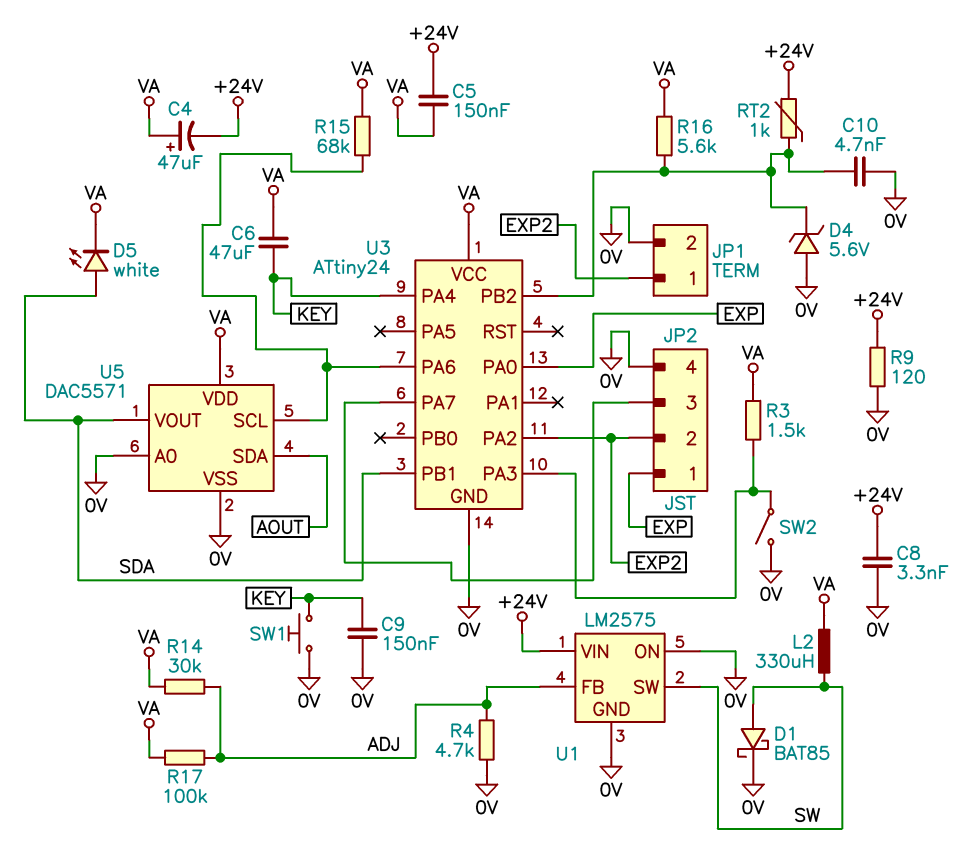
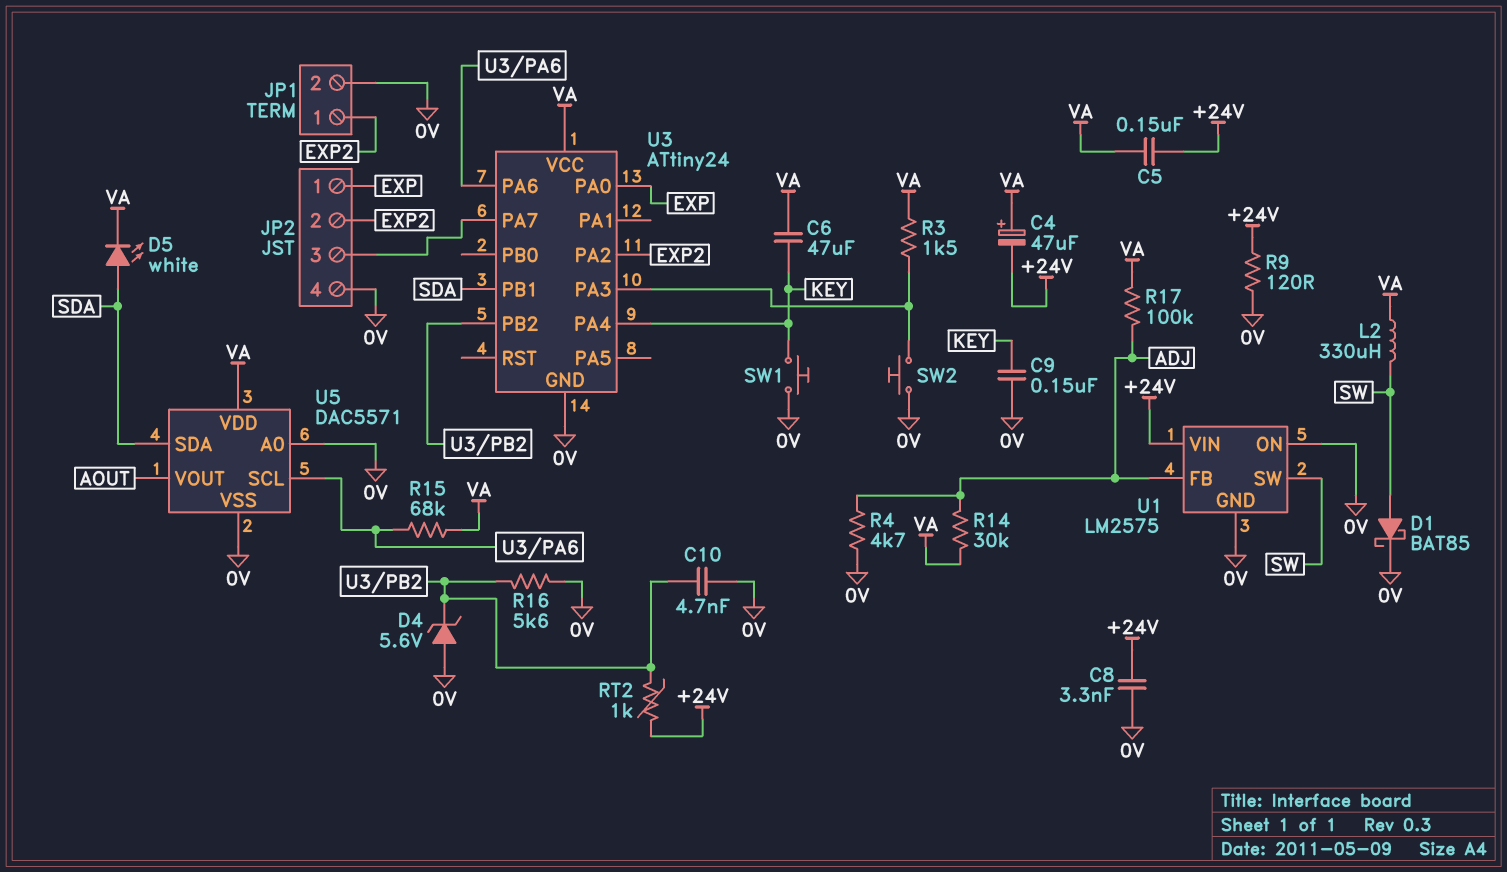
R16: 5.6k (U3/PB2, VA) -> 5.6k (0V, U3/PB2)
SW2: switch (0V, U3/PA3) -> button (0V, U3/PA3)
U5 pin SDA: AOUT -> SDA
U5 pin VOUT: SDA -> AOUT

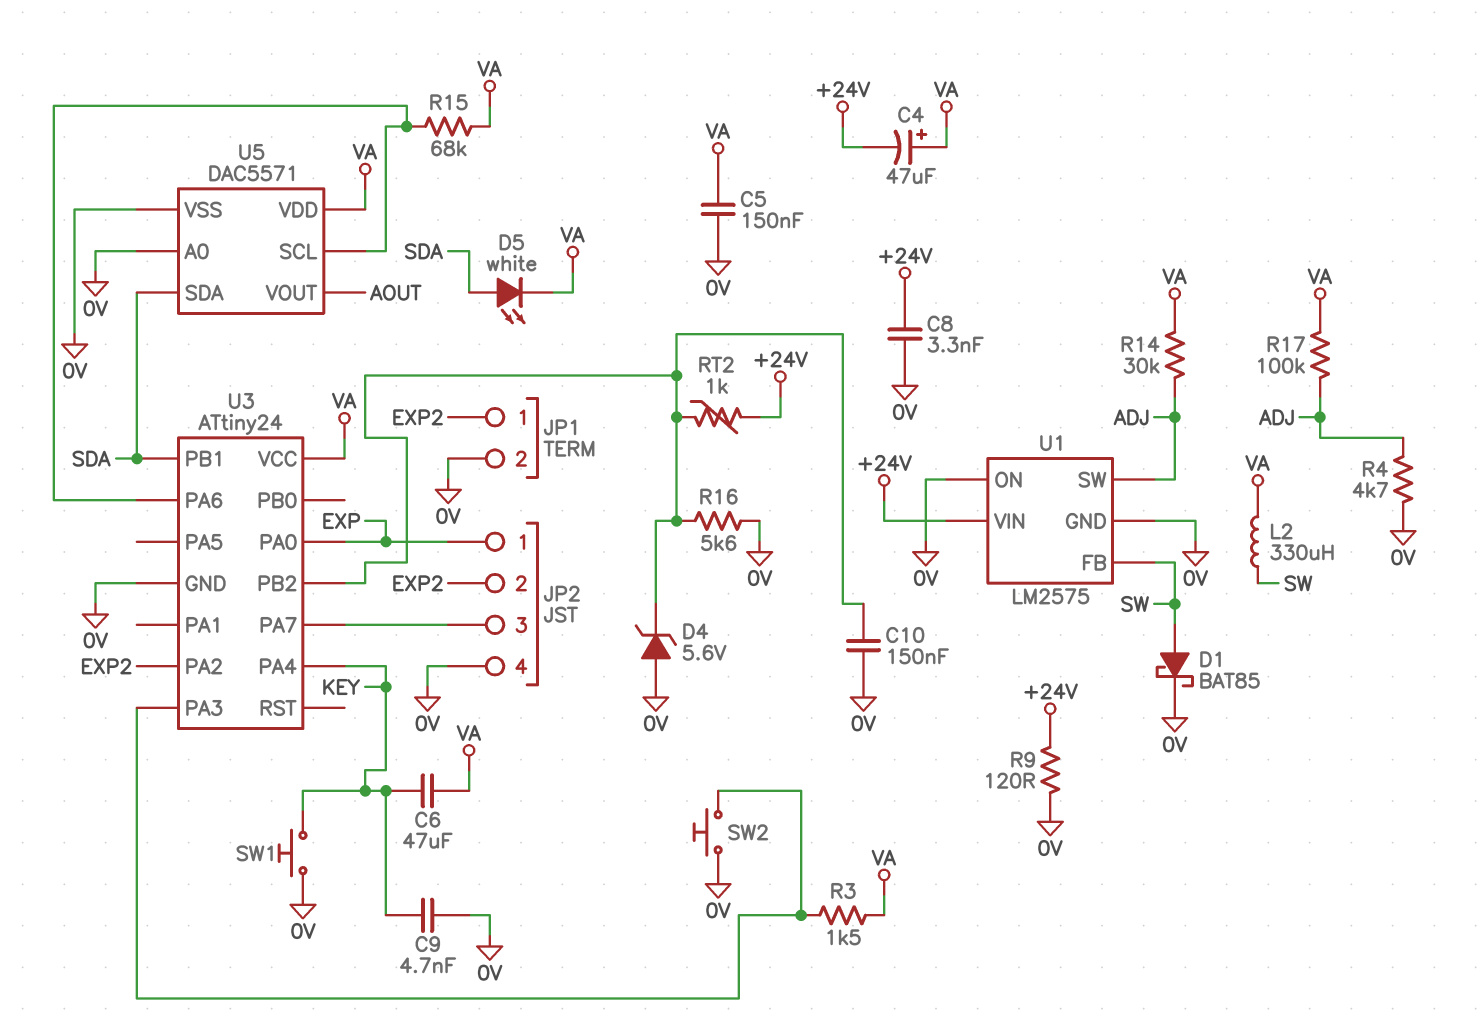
C5: 150nF (+24V, VA) -> 150nF (0V, VA)
C9: 150nF (0V, KEY) -> 4.7nF (0V, KEY)
C10: 4.7nF (0V, U3/PB2) -> 150nF (0V, U3/PB2)
U1 pin FB: ADJ -> SW
U1 pin SW: SW -> ADJ

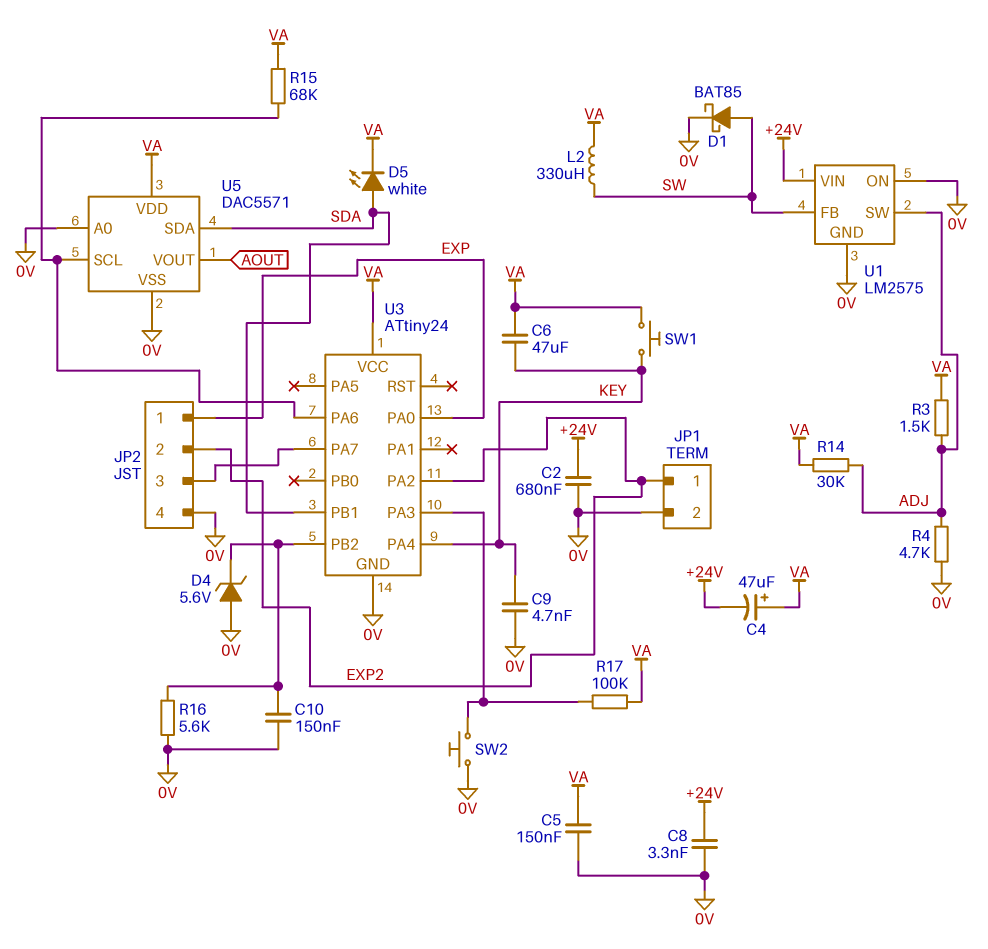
C2: none -> 680nF (+24V, 0V)
R3: 1.5k (U3/PA3, VA) -> 1.5k (ADJ, VA)
R9: 120 (+24V, 0V) -> none
R17: 100k (ADJ, VA) -> 100k (U3/PA3, VA)
RT2: 1k (+24V, U3/PB2) -> none
SW1: button (0V, KEY) -> button (KEY, VA)

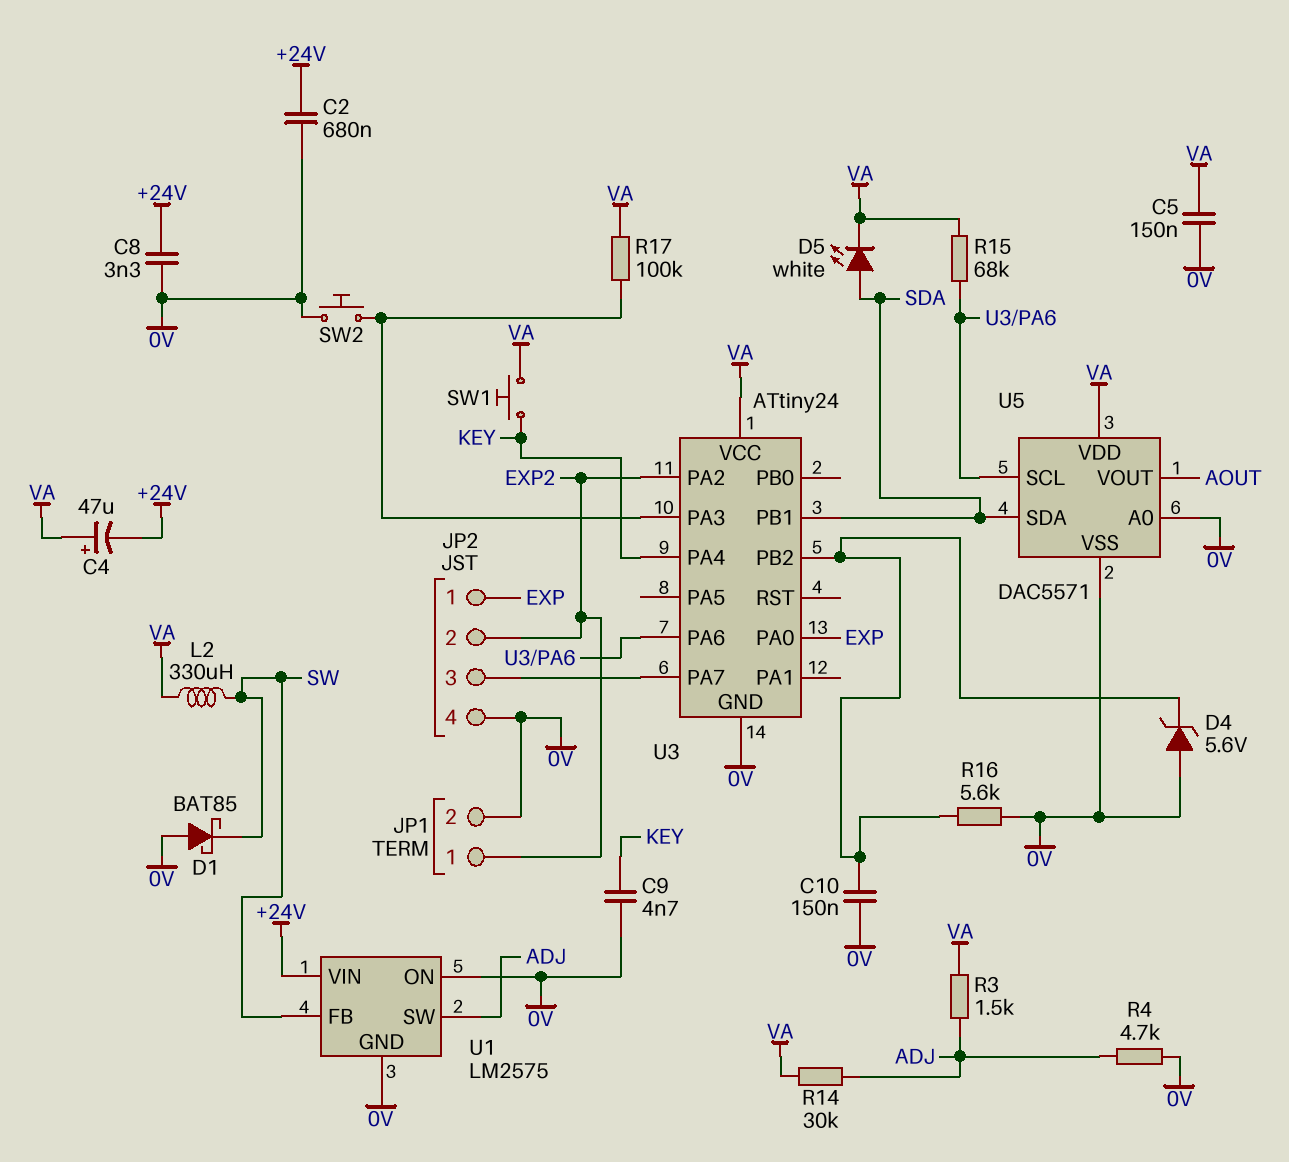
C6: 47uF (KEY, VA) -> none
D1: schottky BAT85 (A SW, K 0V) -> schottky BAT85 (A 0V, K SW)

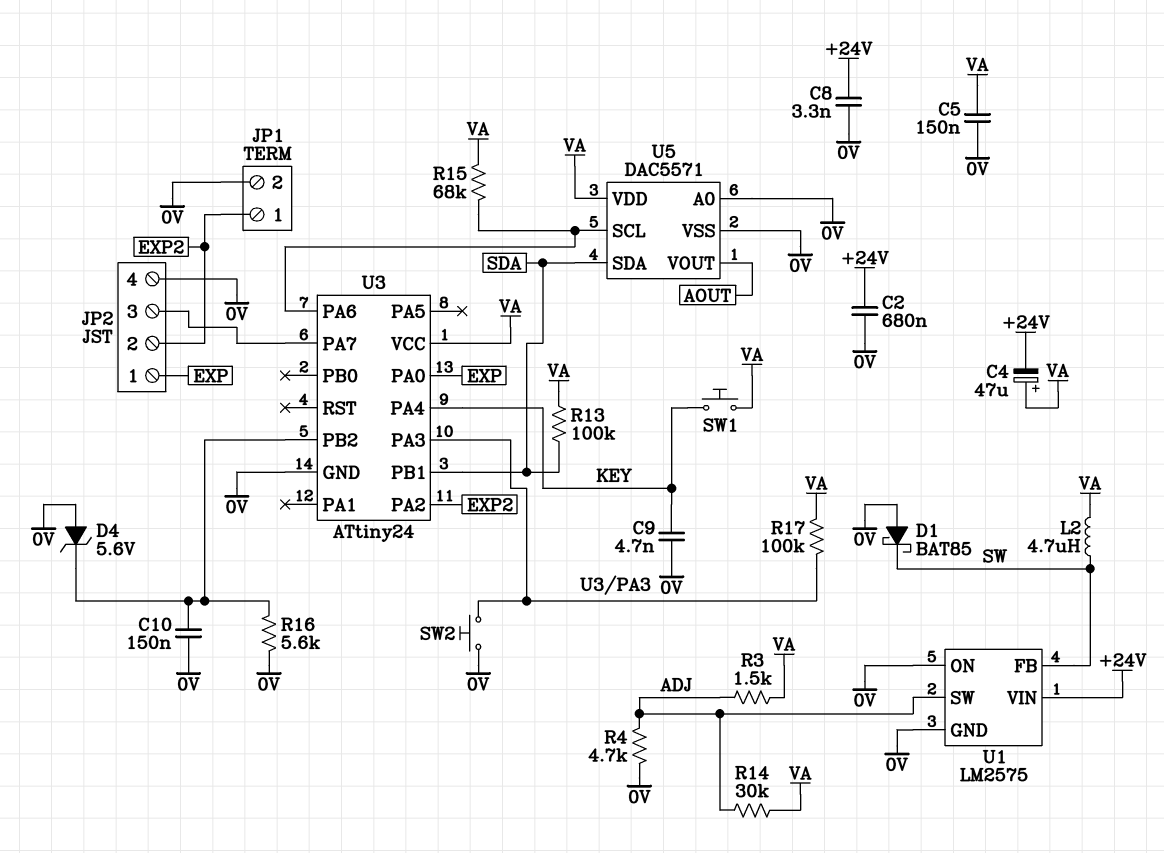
D5: LED white (A SDA, K VA) -> none
L2: 330uH (SW, VA) -> 4.7uH (SW, VA)
R13: none -> 100k (SDA, VA)

